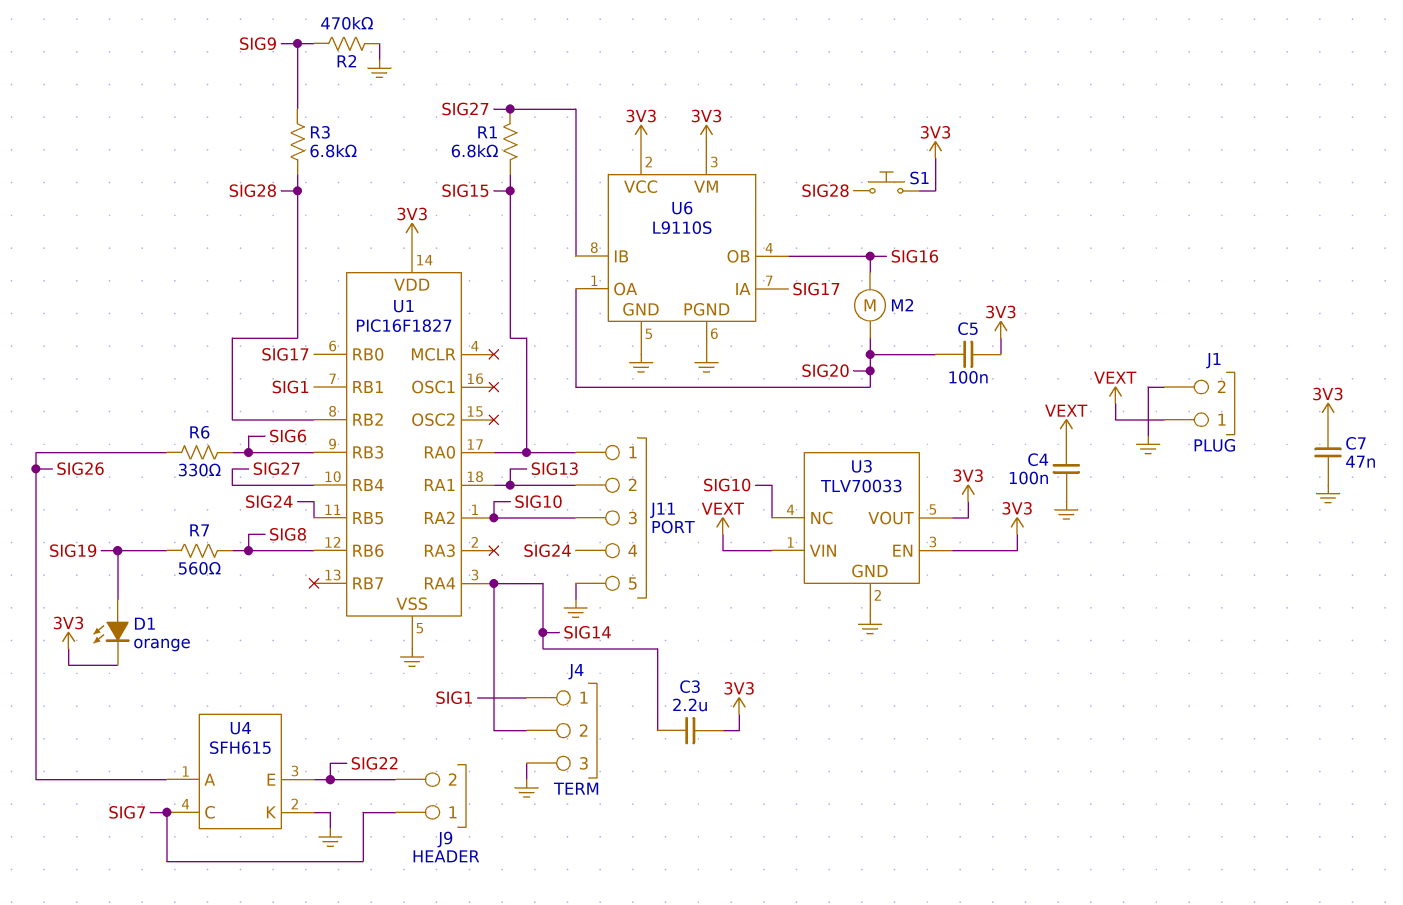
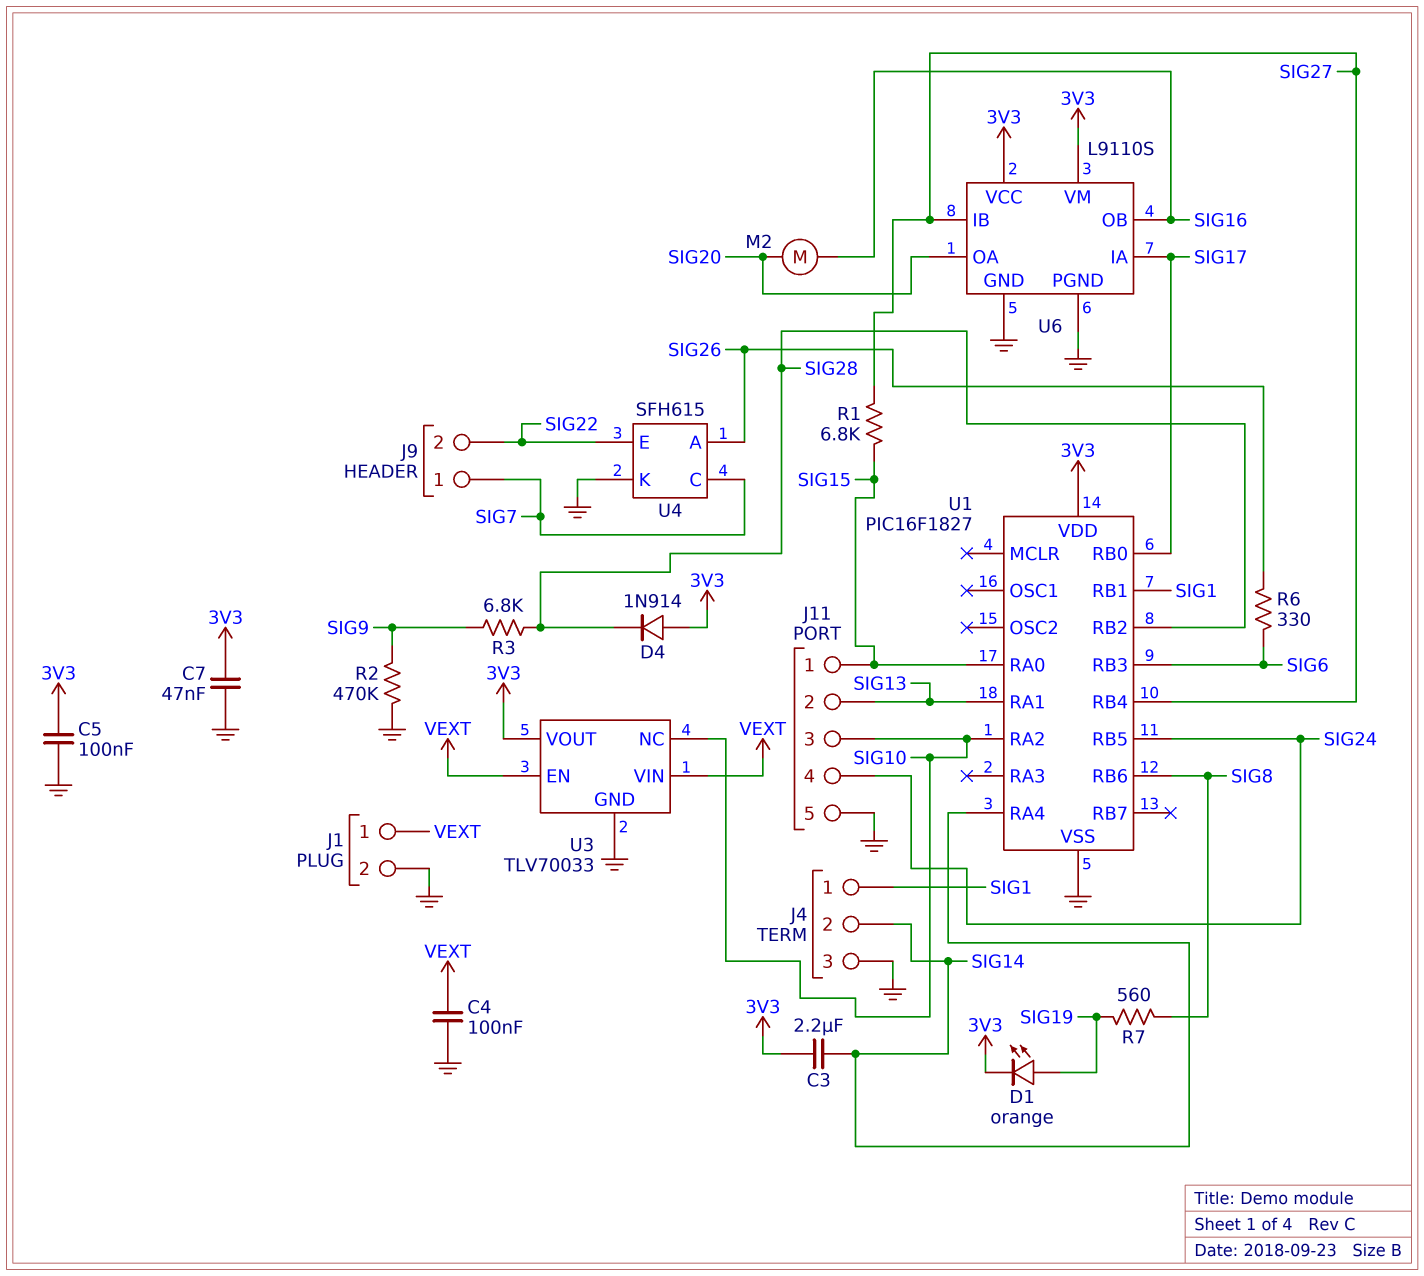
C5: 100nF (3V3, SIG20) -> 100nF (3V3, GND)
D4: none -> diode 1N914 (A 3V3, K SIG28)
S1: button (3V3, SIG28) -> none
U3 pin EN: 3V3 -> VEXT

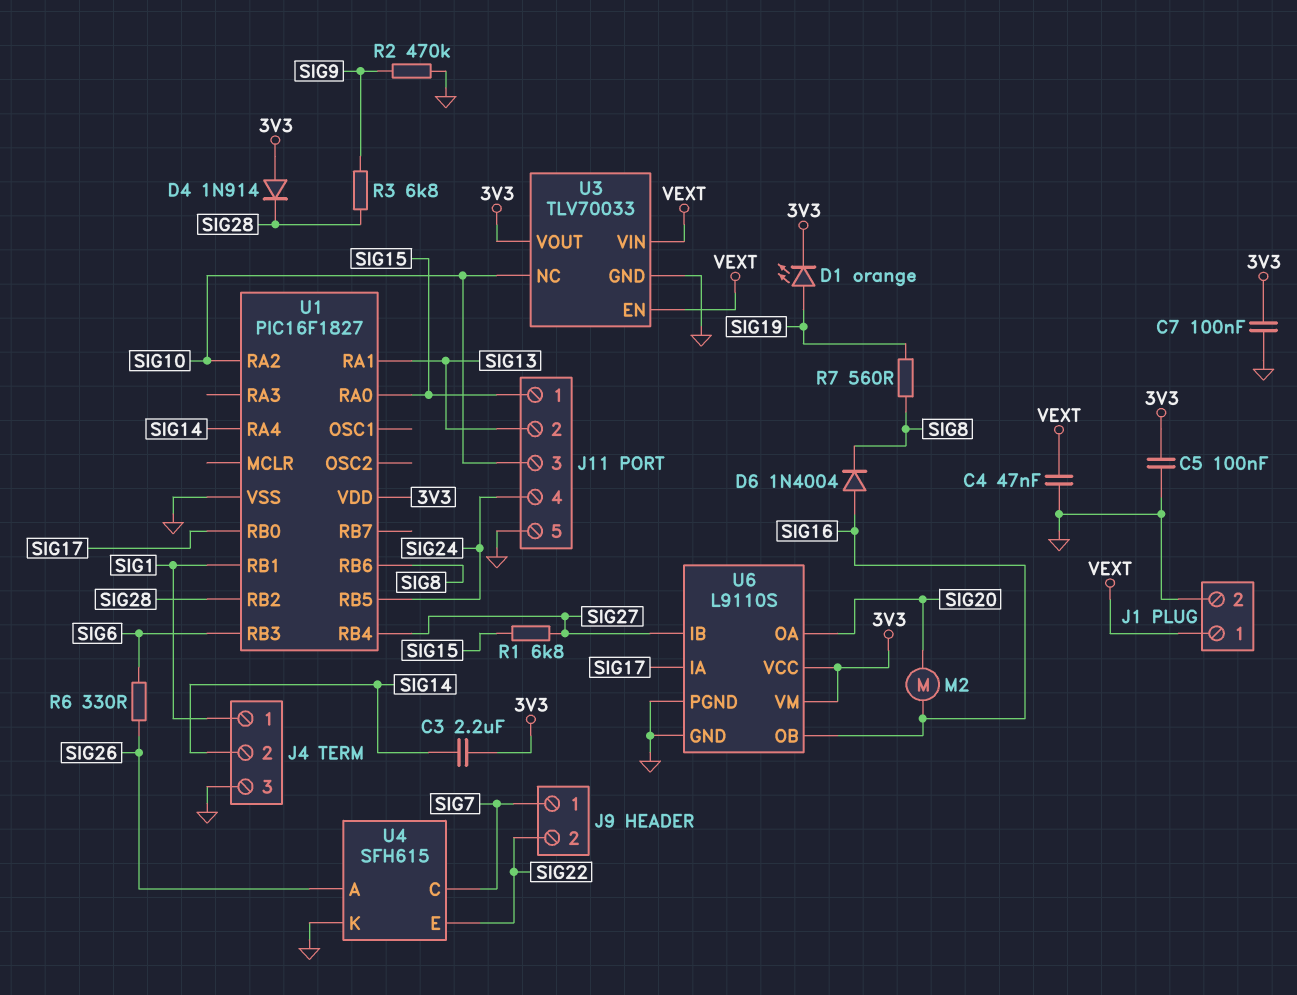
C4: 100nF (GND, VEXT) -> 47nF (GND, VEXT)
C7: 47nF (3V3, GND) -> 100nF (3V3, GND)
D6: none -> diode 1N4004 (A SIG16, K SIG8)

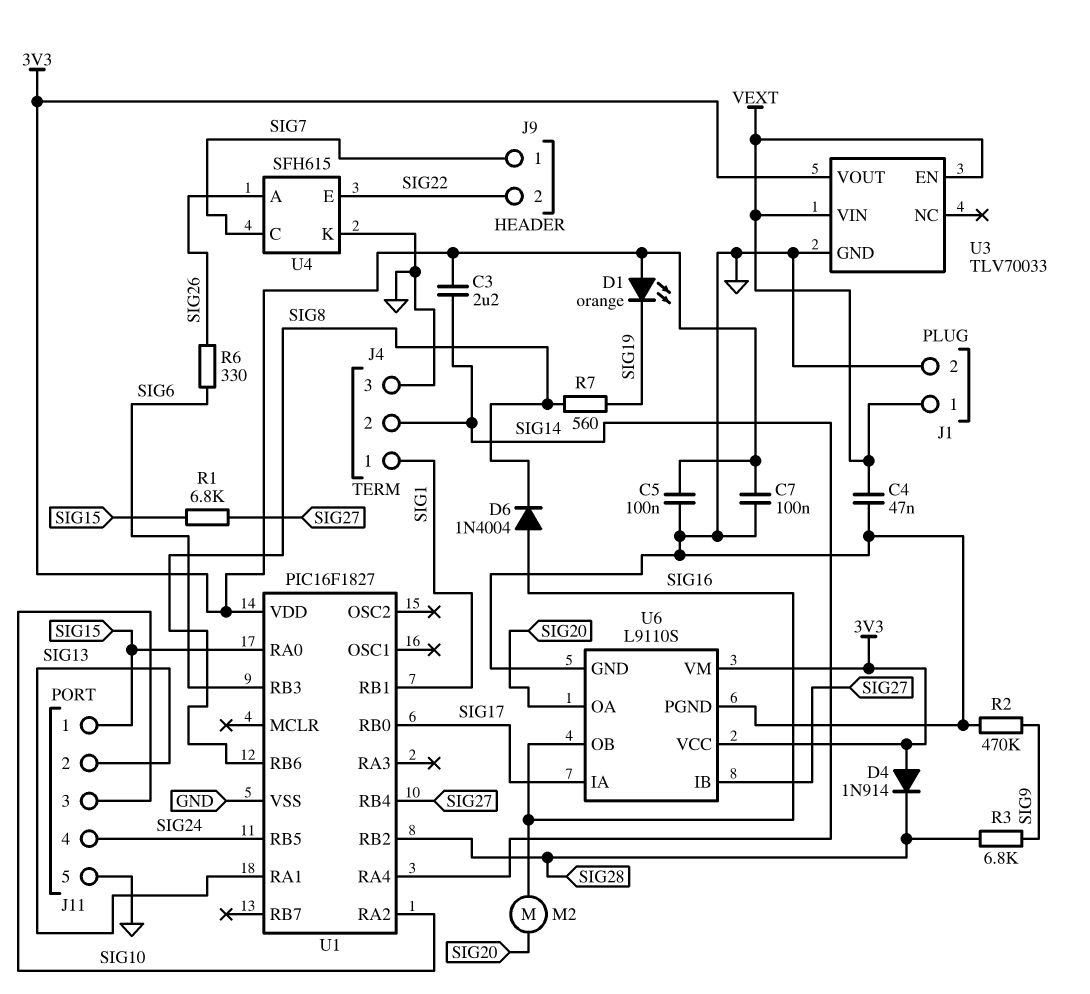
D1: LED orange (A SIG19, K 3V3) -> LED orange (A 3V3, K SIG19)
U3 pin NC: SIG10 -> none

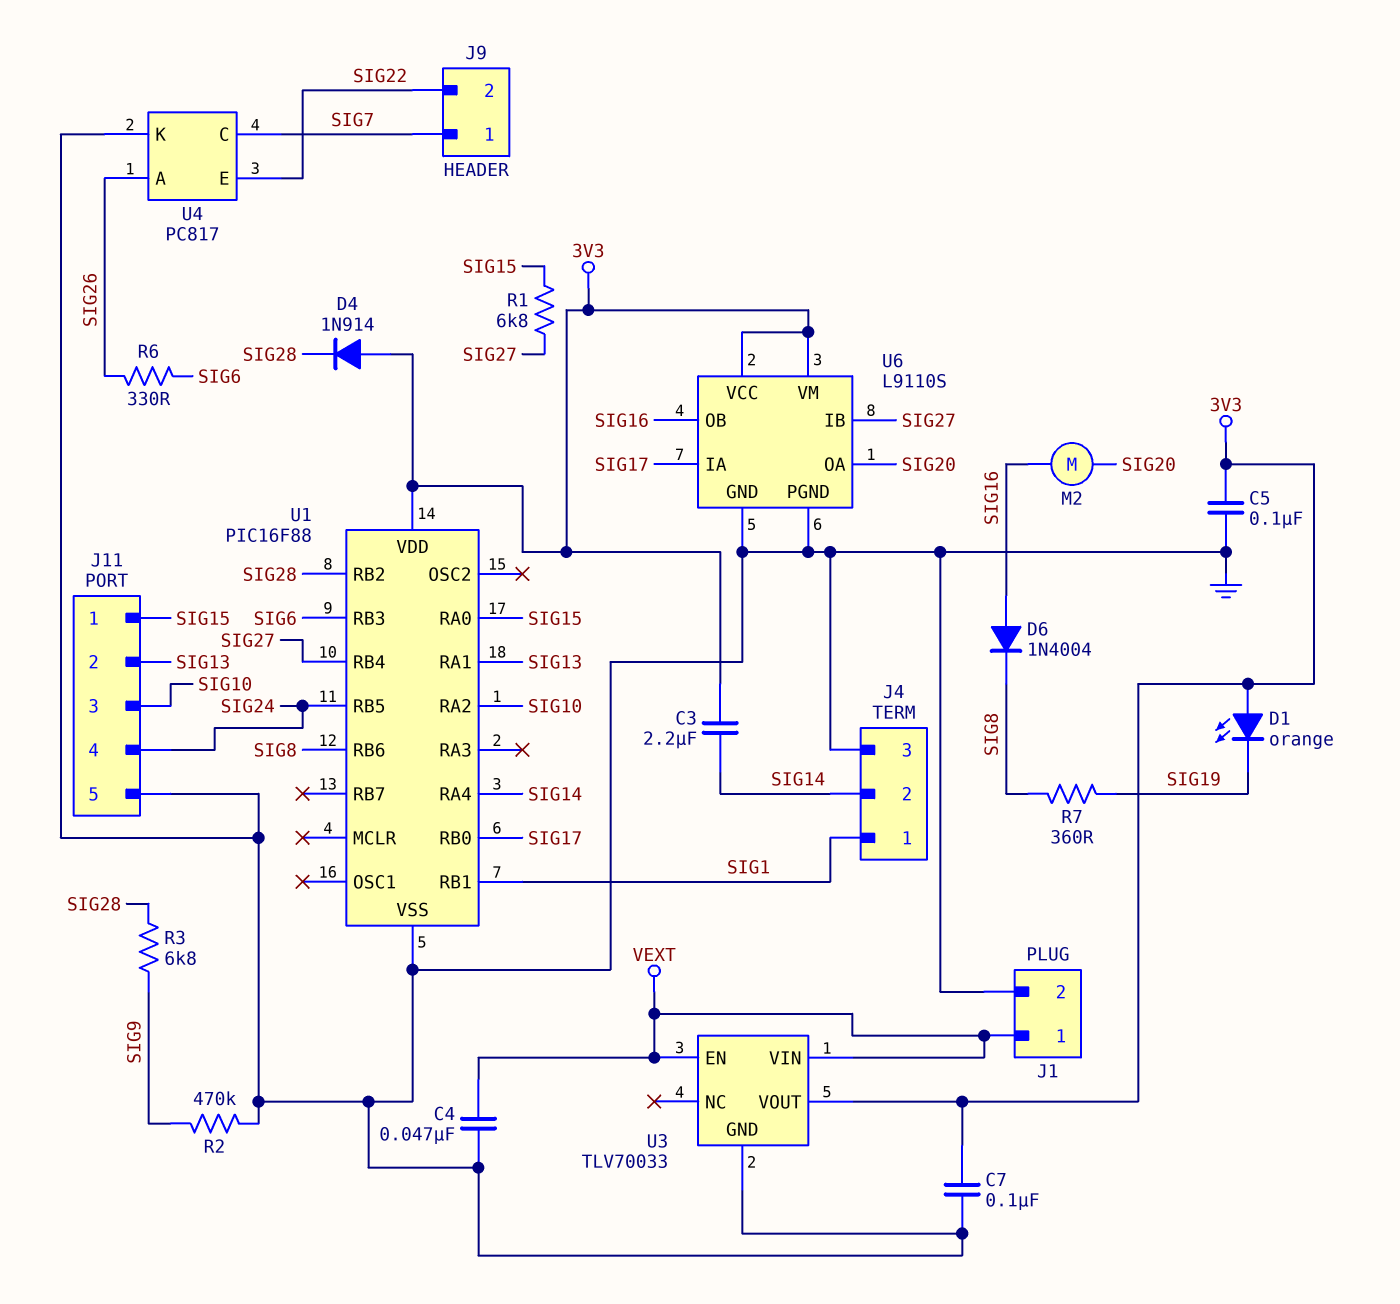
R7: 560 (SIG8, SIG19) -> 360 (SIG8, SIG19)
U1: PIC16F1827 -> PIC16F88
U4: SFH615 -> PC817

